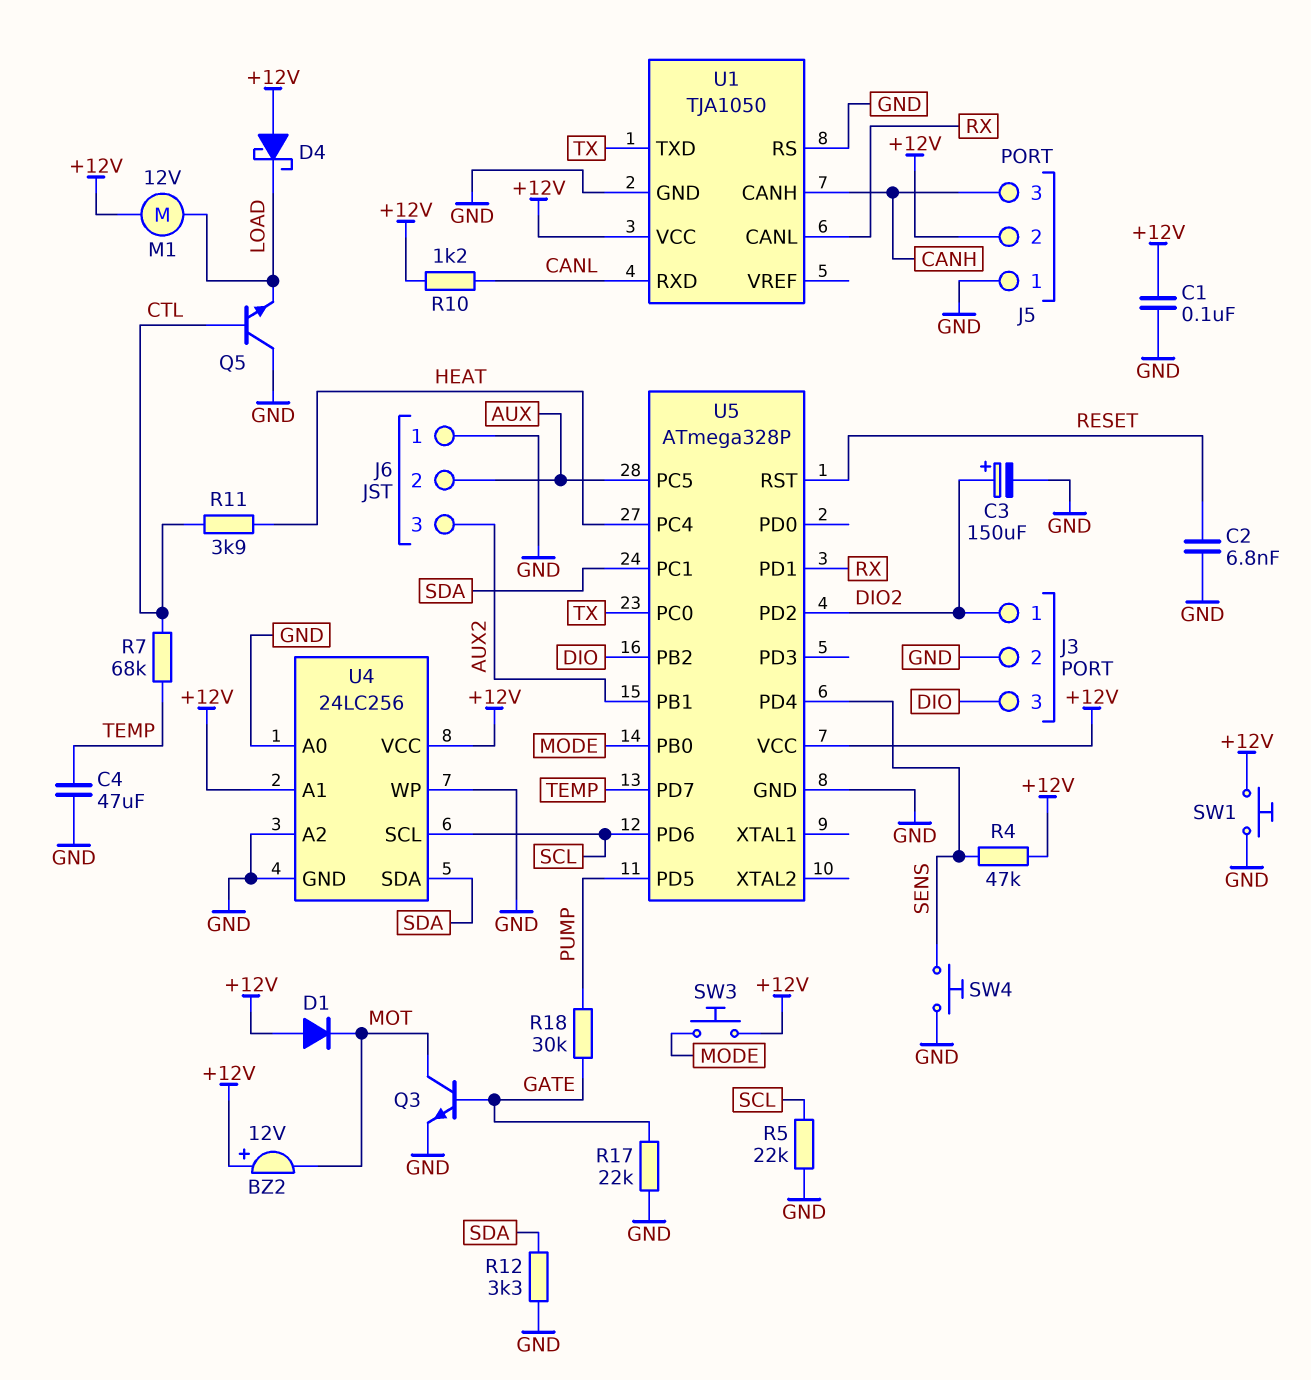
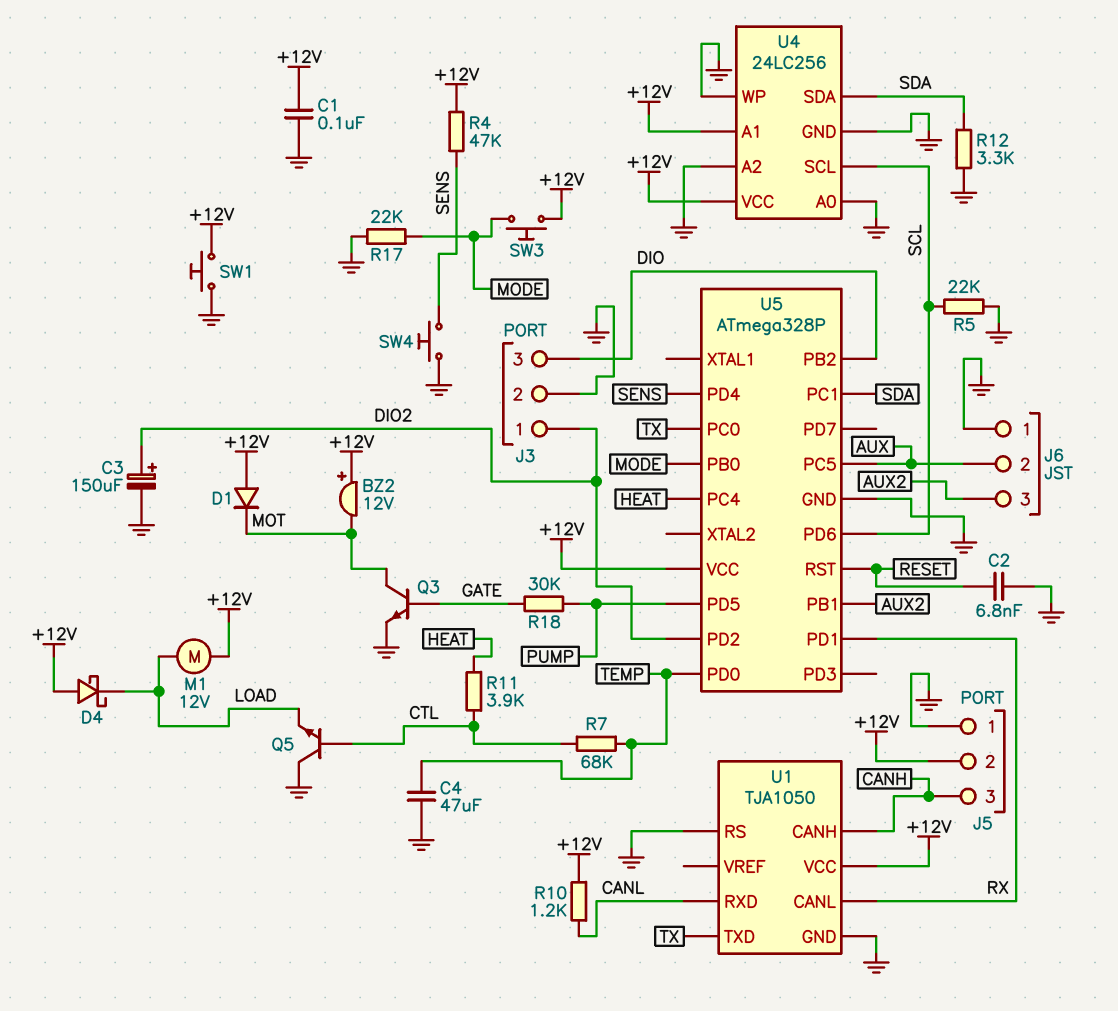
R17: 22k (GATE, GND) -> 22k (GND, MODE)
U5 pin PD0: none -> TEMP
U5 pin PD7: TEMP -> none

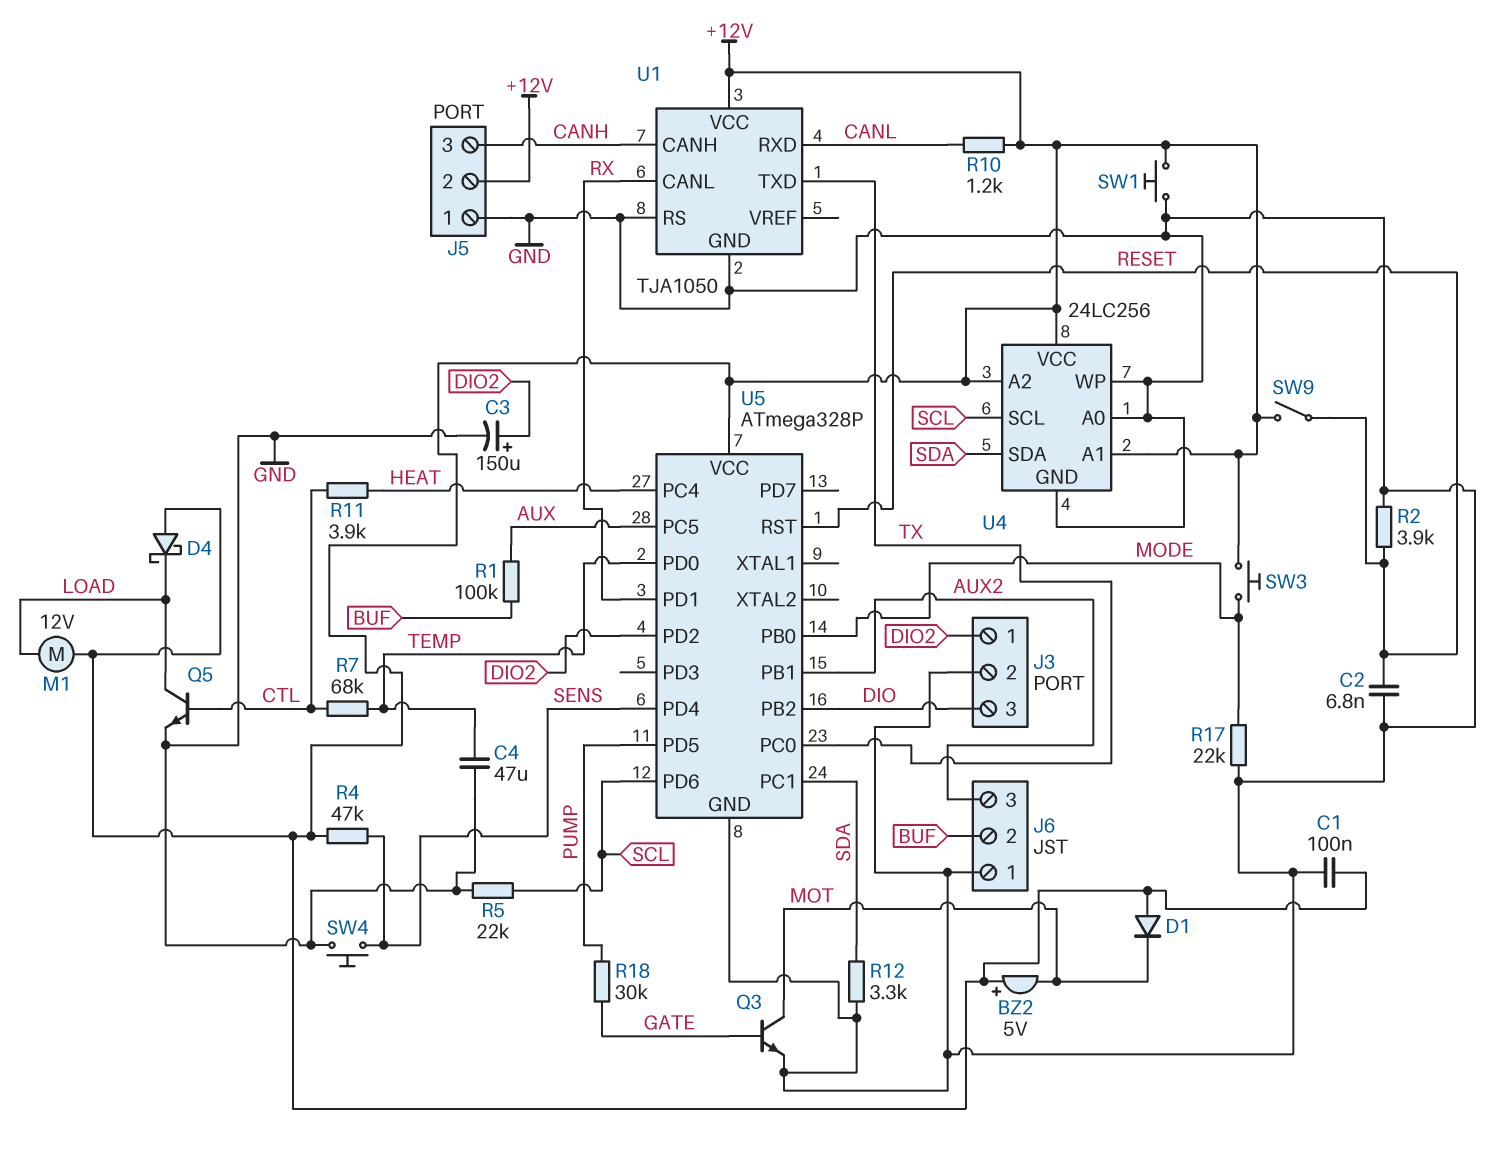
BZ2: buzzer 12V (plus +12V, minus MOT) -> buzzer 5V (plus +12V, minus MOT)
J6 pin 2: AUX -> BUF
Q5: NPN (B CTL, C GND, E LOAD) -> NPN (B CTL, C LOAD, E GND)
R1: none -> 100k (AUX, BUF)
R2: none -> 3.9k (GND, RESET)
SW9: none -> switch (+12V, RESET)
U4 pin A2: GND -> +12V

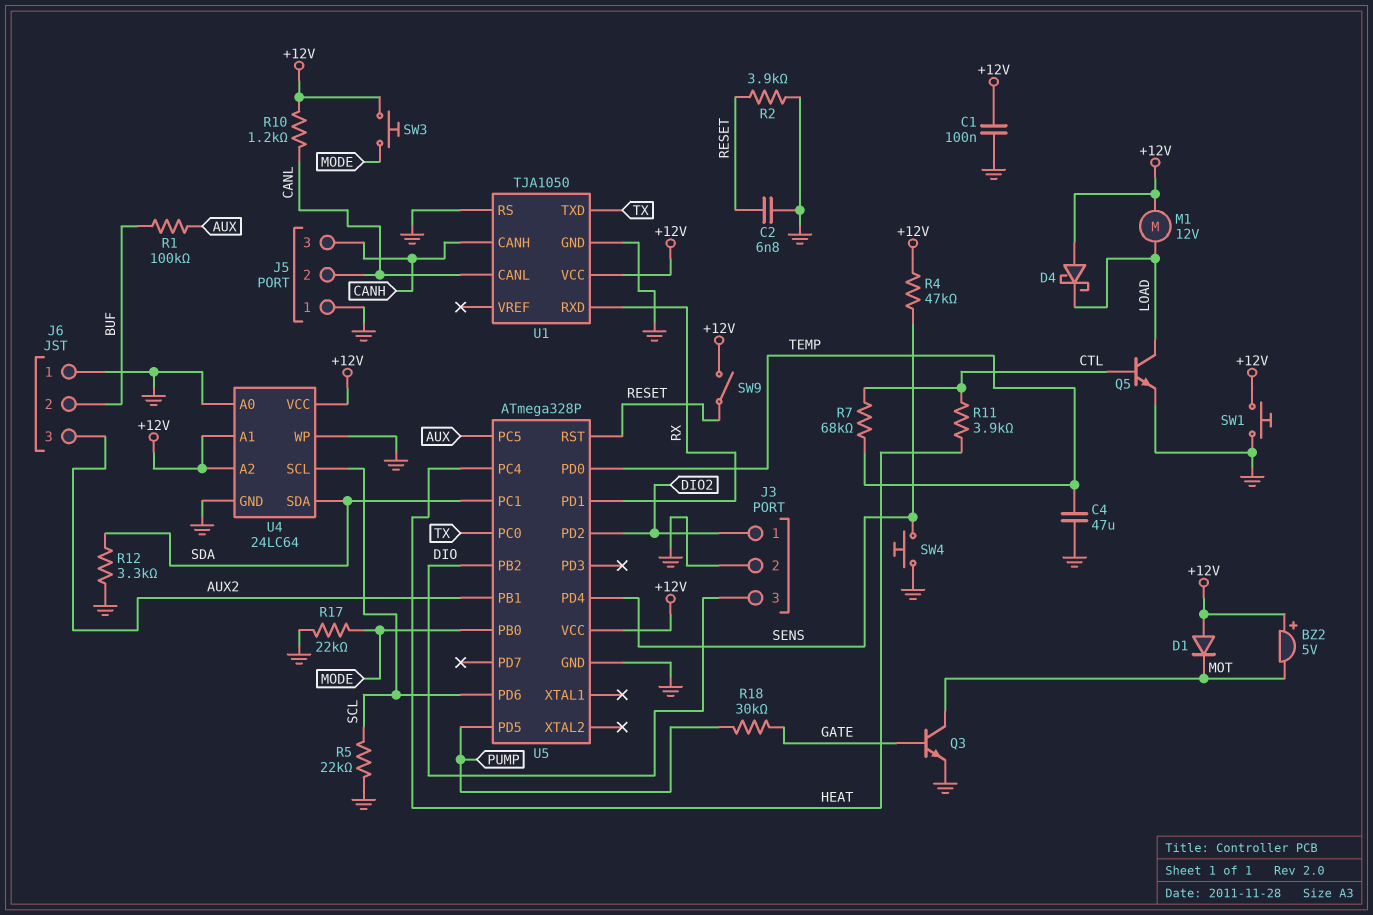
C3: 150uF (plus DIO2, minus GND) -> none
J5 pin 2: +12V -> CANL
U1 pin CANL: RX -> CANL
U1 pin RXD: CANL -> RX
U4: 24LC256 -> 24LC64

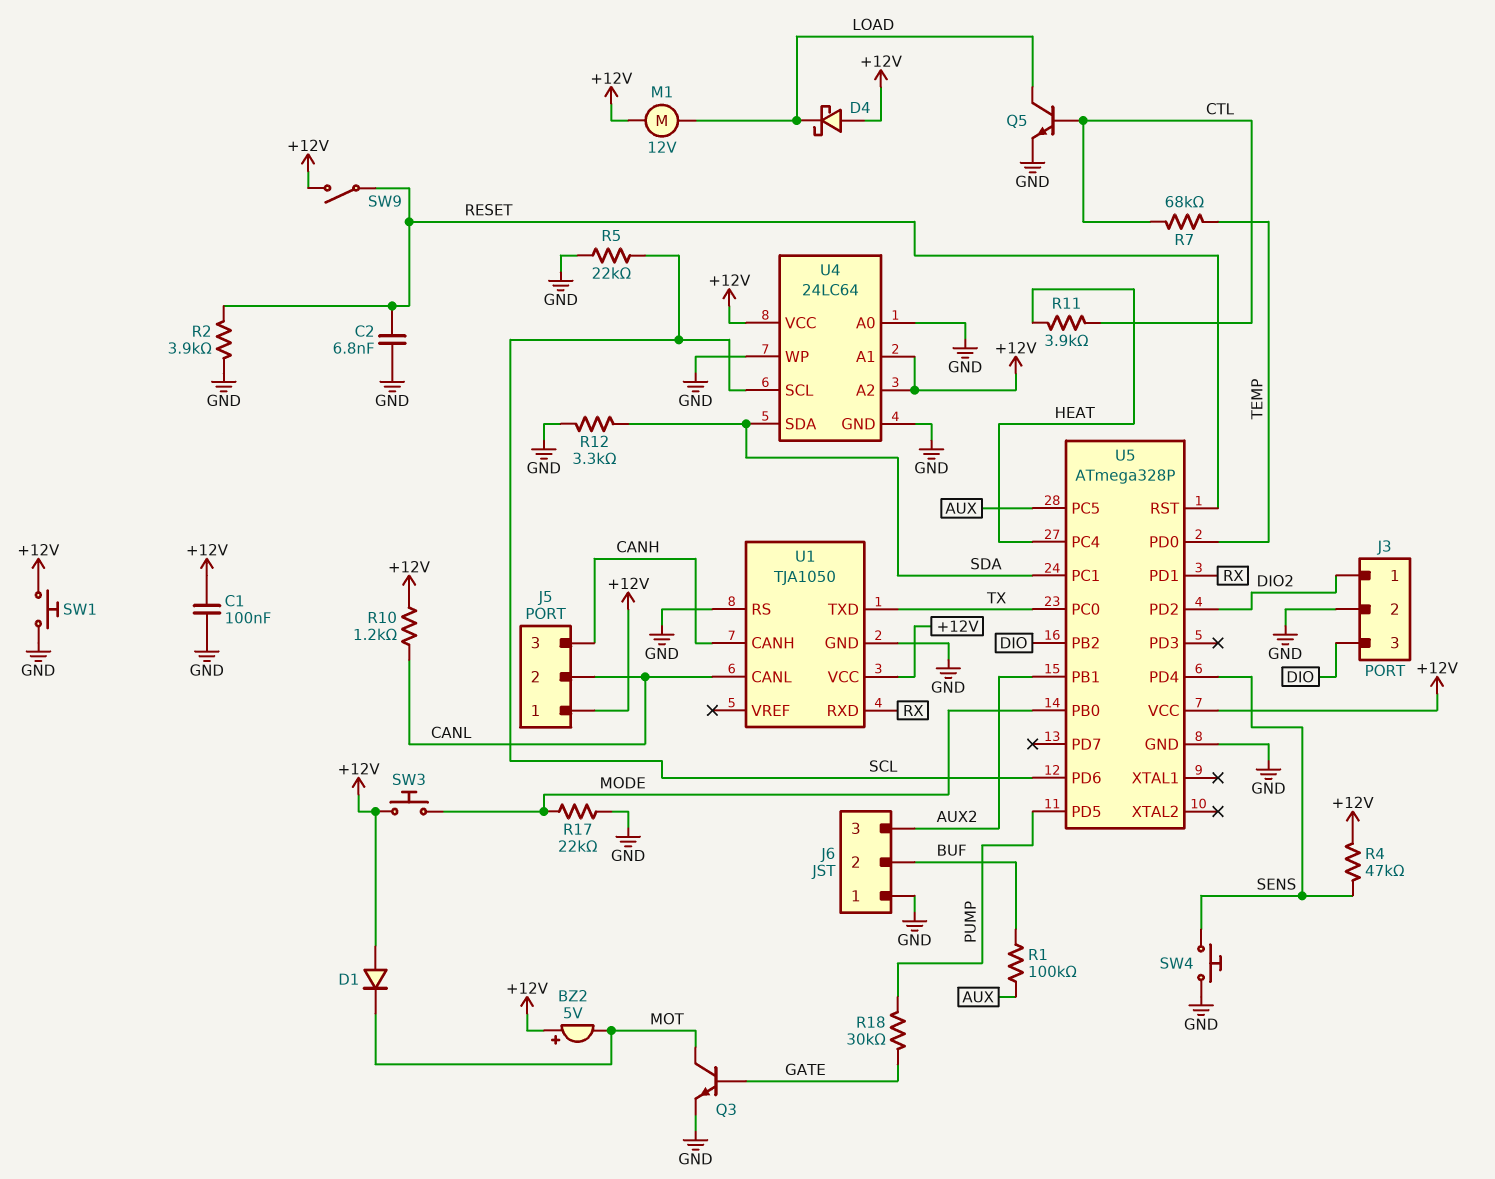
C4: 47uF (GND, TEMP) -> none
J5 pin 1: GND -> +12V

